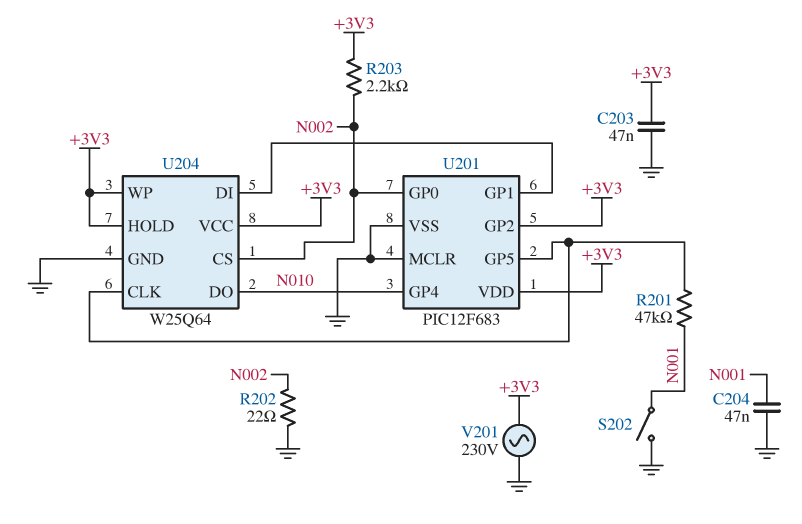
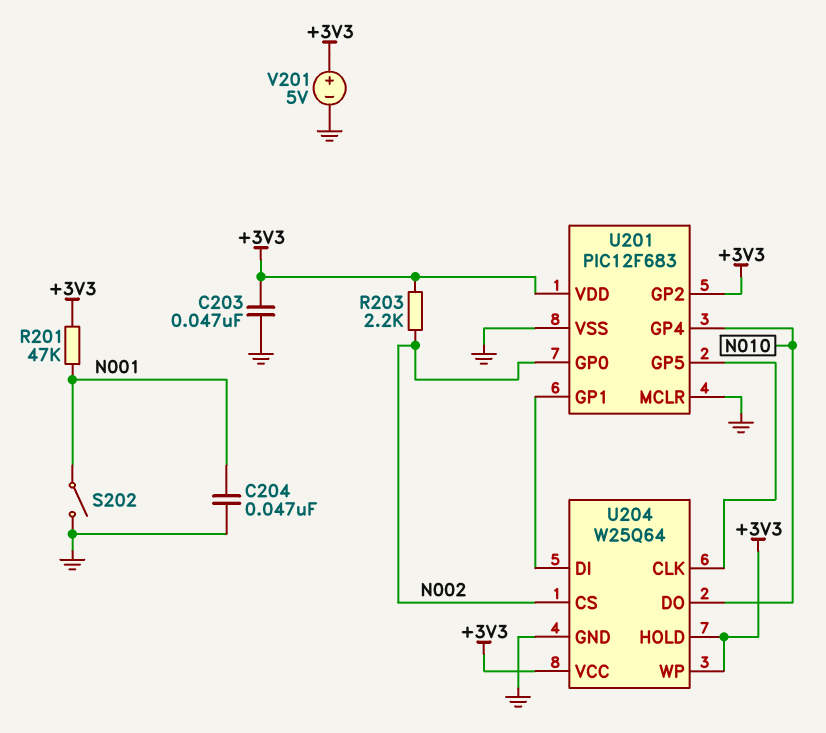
R201: 47k (N001, U201/GP5) -> 47k (+3V3, N001)
R202: 22 (GND, N002) -> none
V201: AC 230V (+3V3, GND) -> 5V (plus +3V3, minus GND)

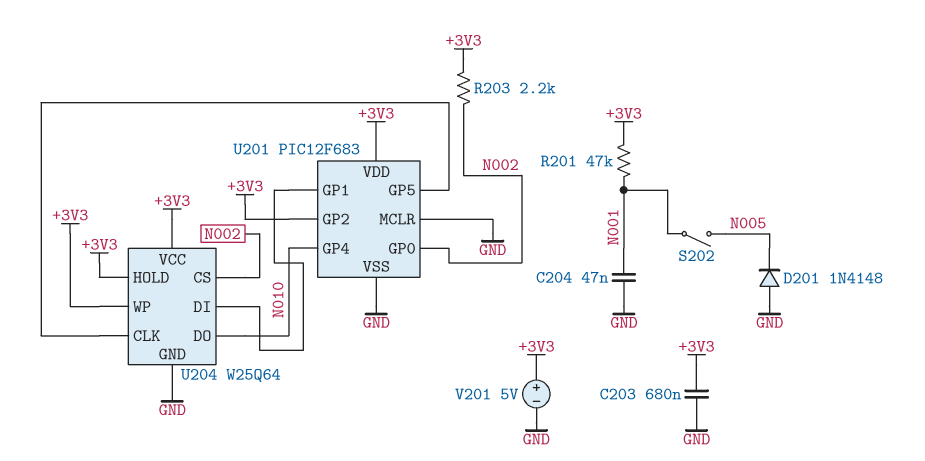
C203: 47nF (+3V3, GND) -> 680nF (+3V3, GND)
D201: none -> diode 1N4148 (A GND, K N005)
S202: switch (GND, N001) -> switch (N001, N005)

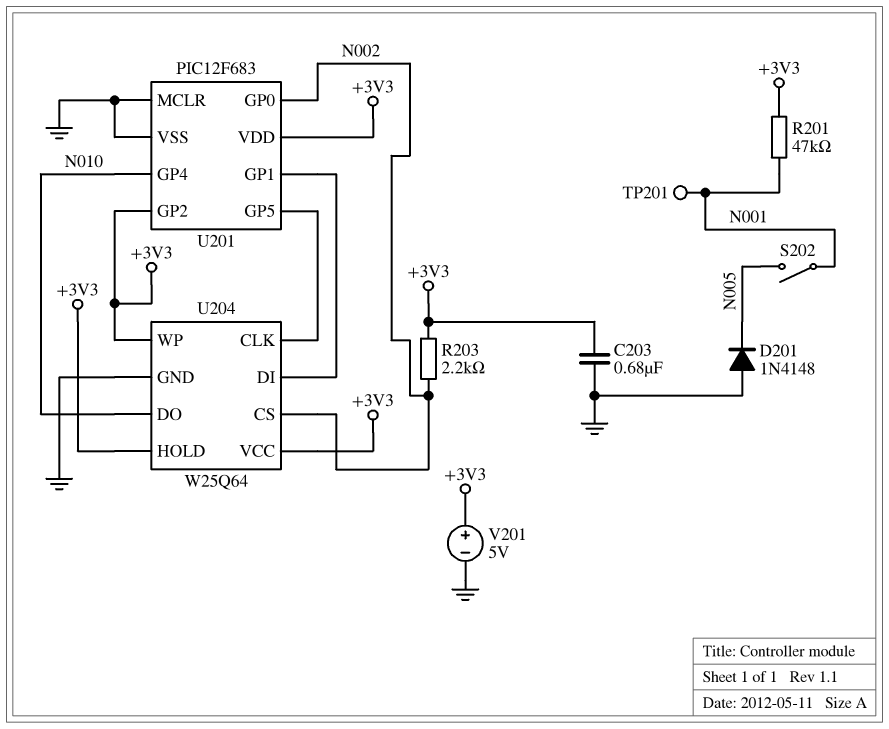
C204: 47nF (GND, N001) -> none
TP201: none -> test point (N001)

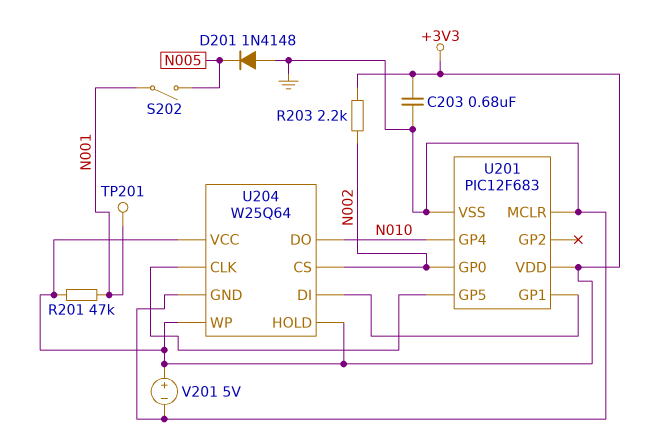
U201 pin GP2: +3V3 -> none

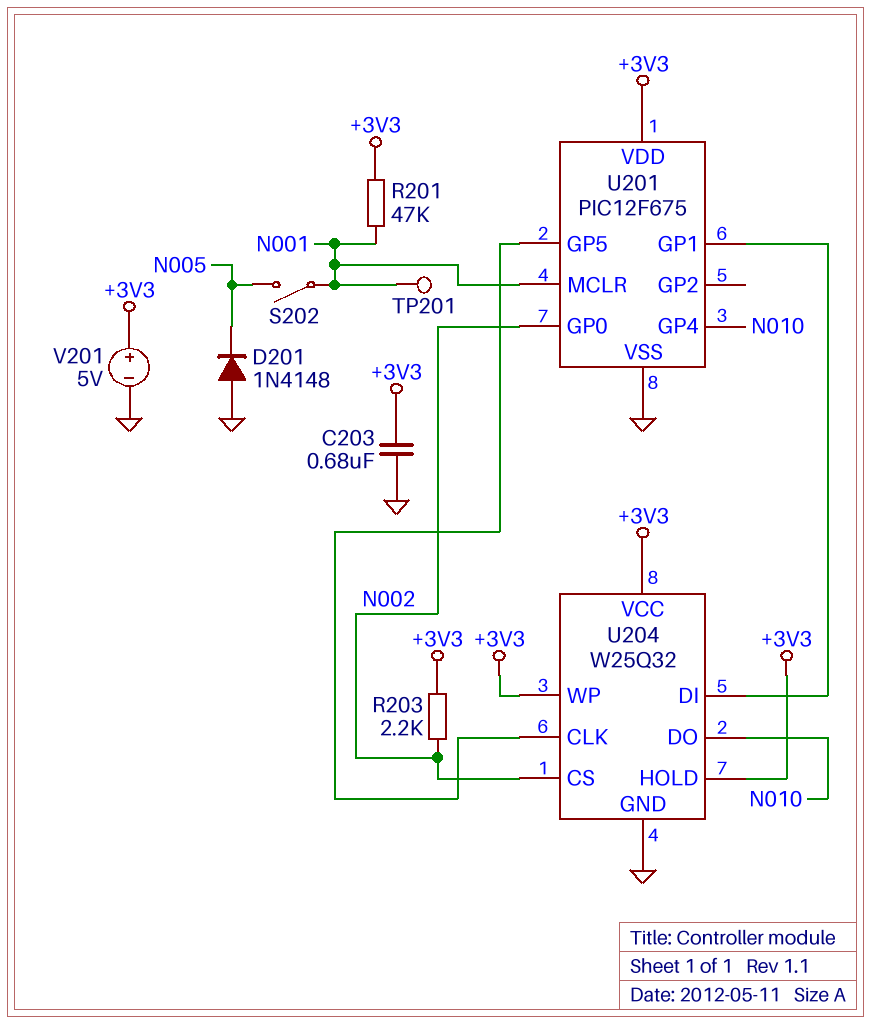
U201: PIC12F683 -> PIC12F675
U201 pin MCLR: GND -> N001
U204: W25Q64 -> W25Q32

